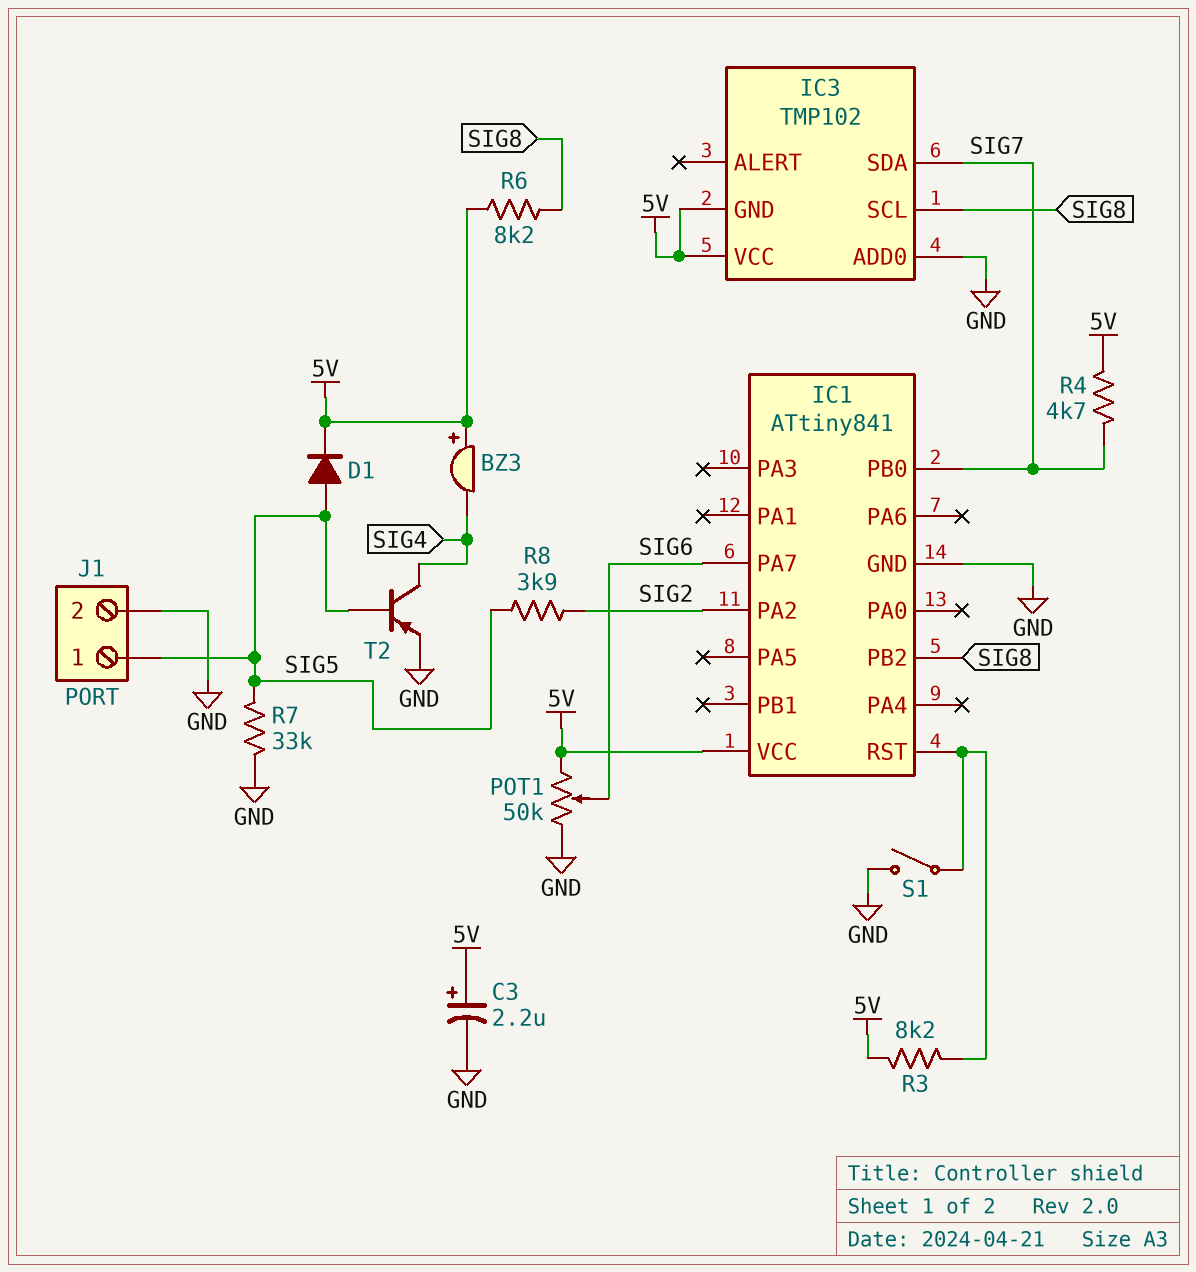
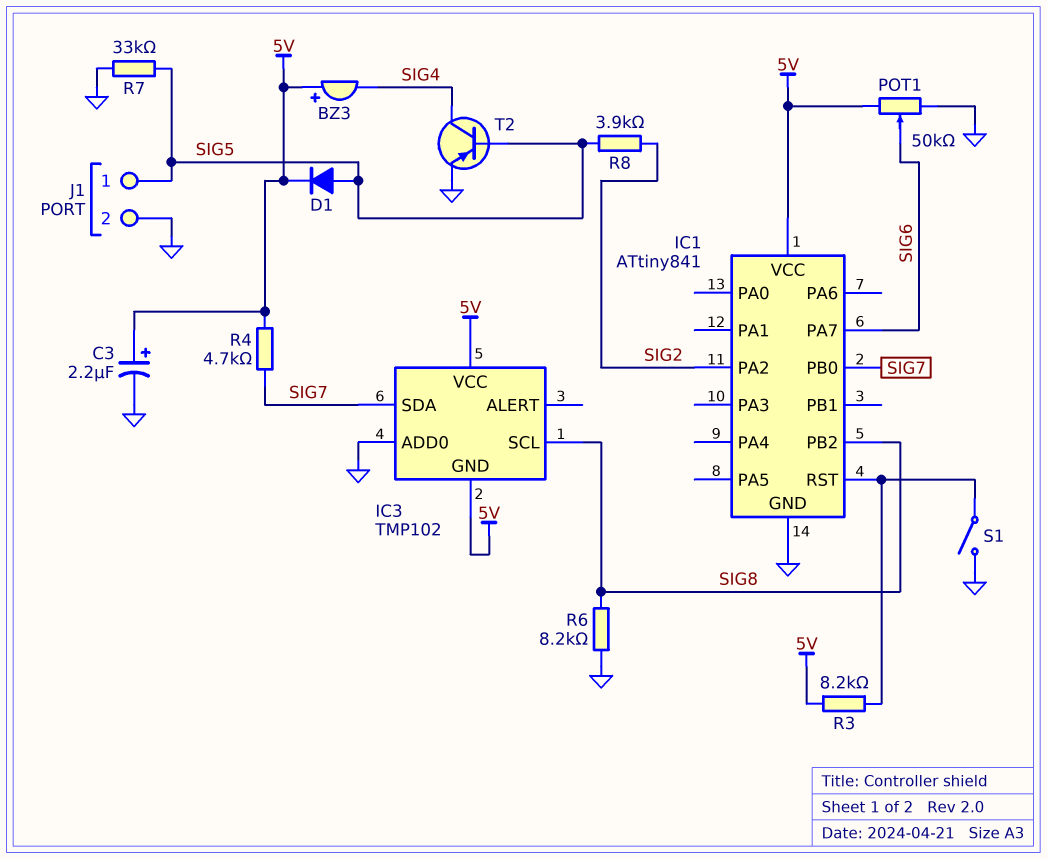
R6: 8.2k (5V, SIG8) -> 8.2k (GND, SIG8)

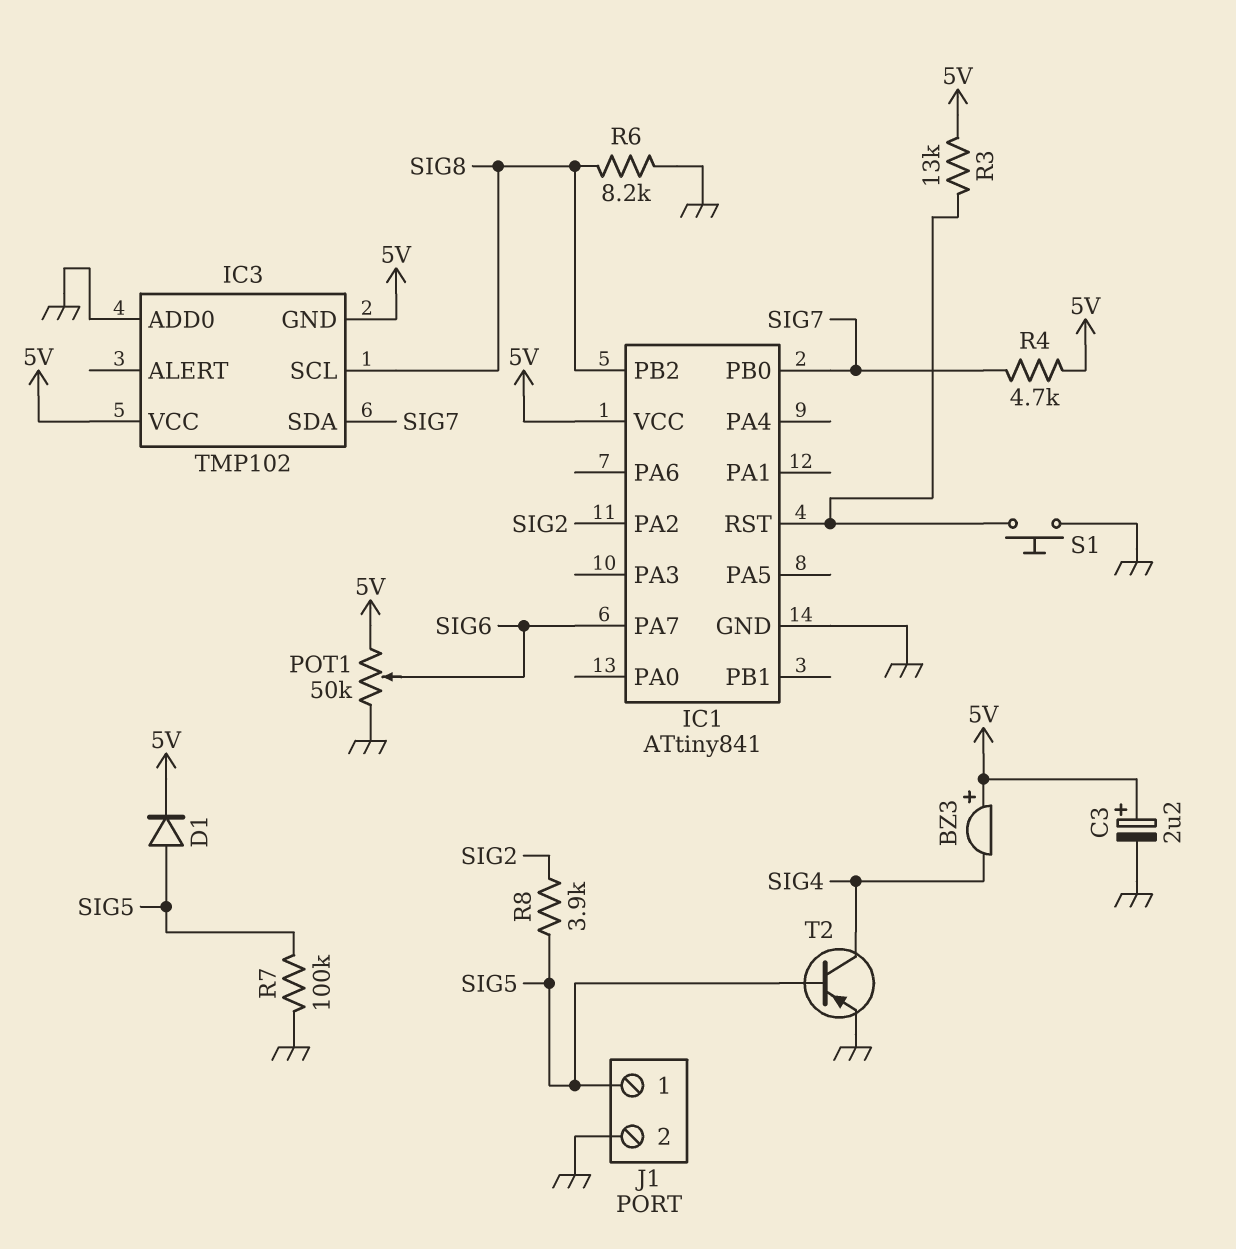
R3: 8.2k (5V, IC1/RST) -> 13k (5V, IC1/RST)
R7: 33k (GND, SIG5) -> 100k (GND, SIG5)
S1: switch (GND, IC1/RST) -> button (GND, IC1/RST)

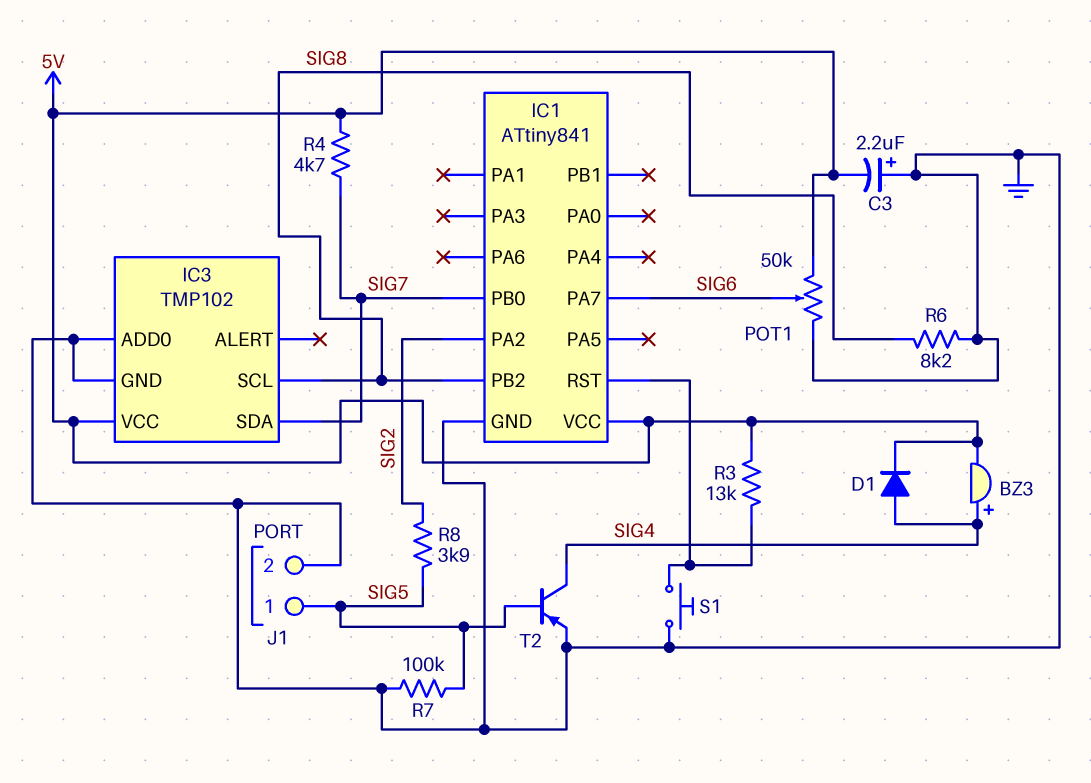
BZ3: buzzer (plus 5V, minus SIG4) -> buzzer (plus SIG4, minus 5V)
C3: 2.2uF (plus 5V, minus GND) -> 2.2uF (plus GND, minus 5V)
D1: diode (A SIG5, K 5V) -> diode (A SIG4, K 5V)
IC3 pin GND: 5V -> GND

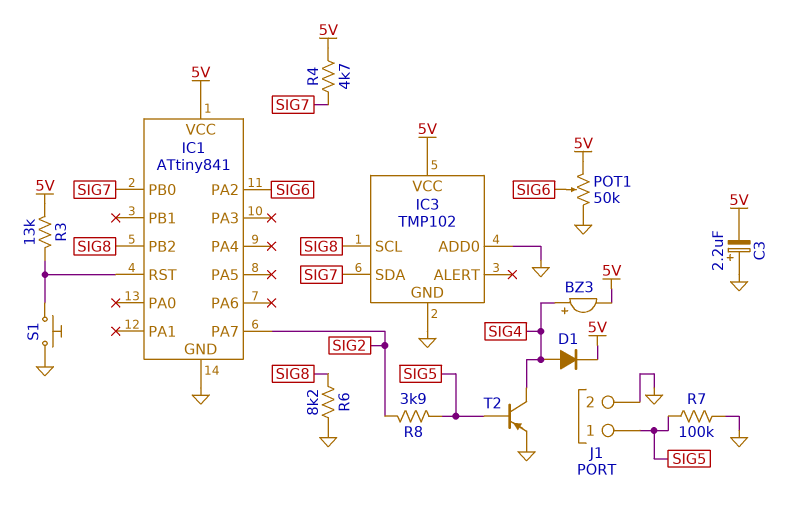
IC1 pin PA2: SIG2 -> SIG6
IC1 pin PA7: SIG6 -> SIG2

